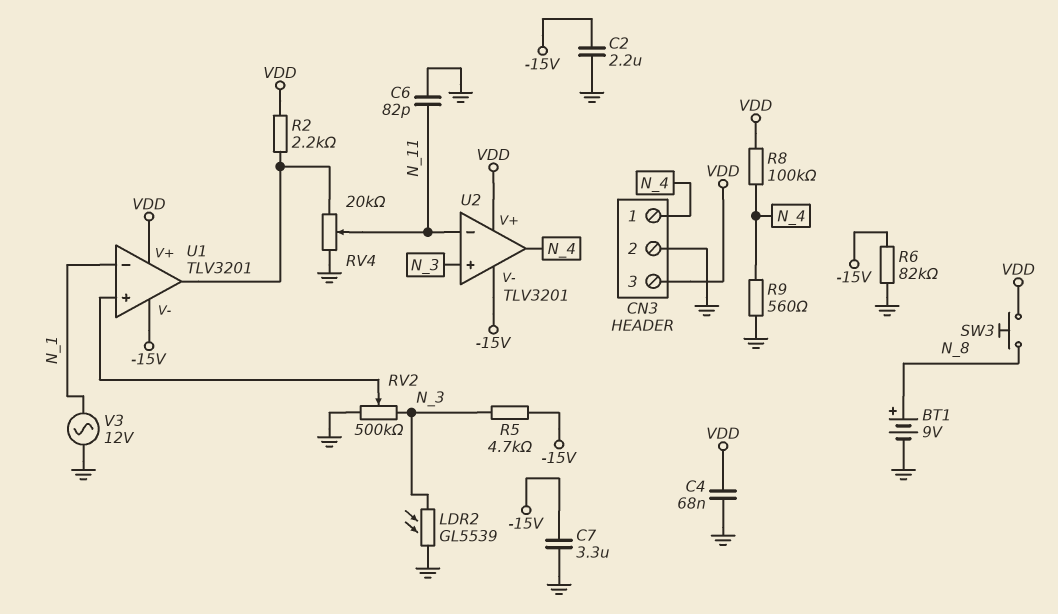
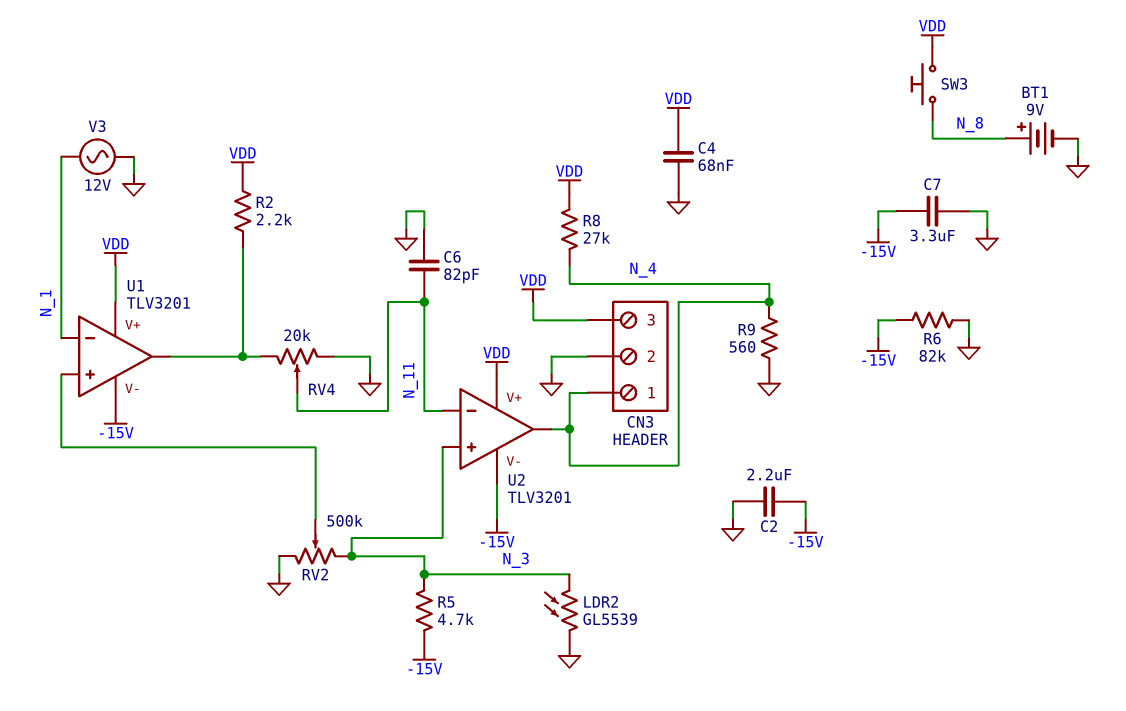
R8: 100k (N_4, VDD) -> 27k (N_4, VDD)

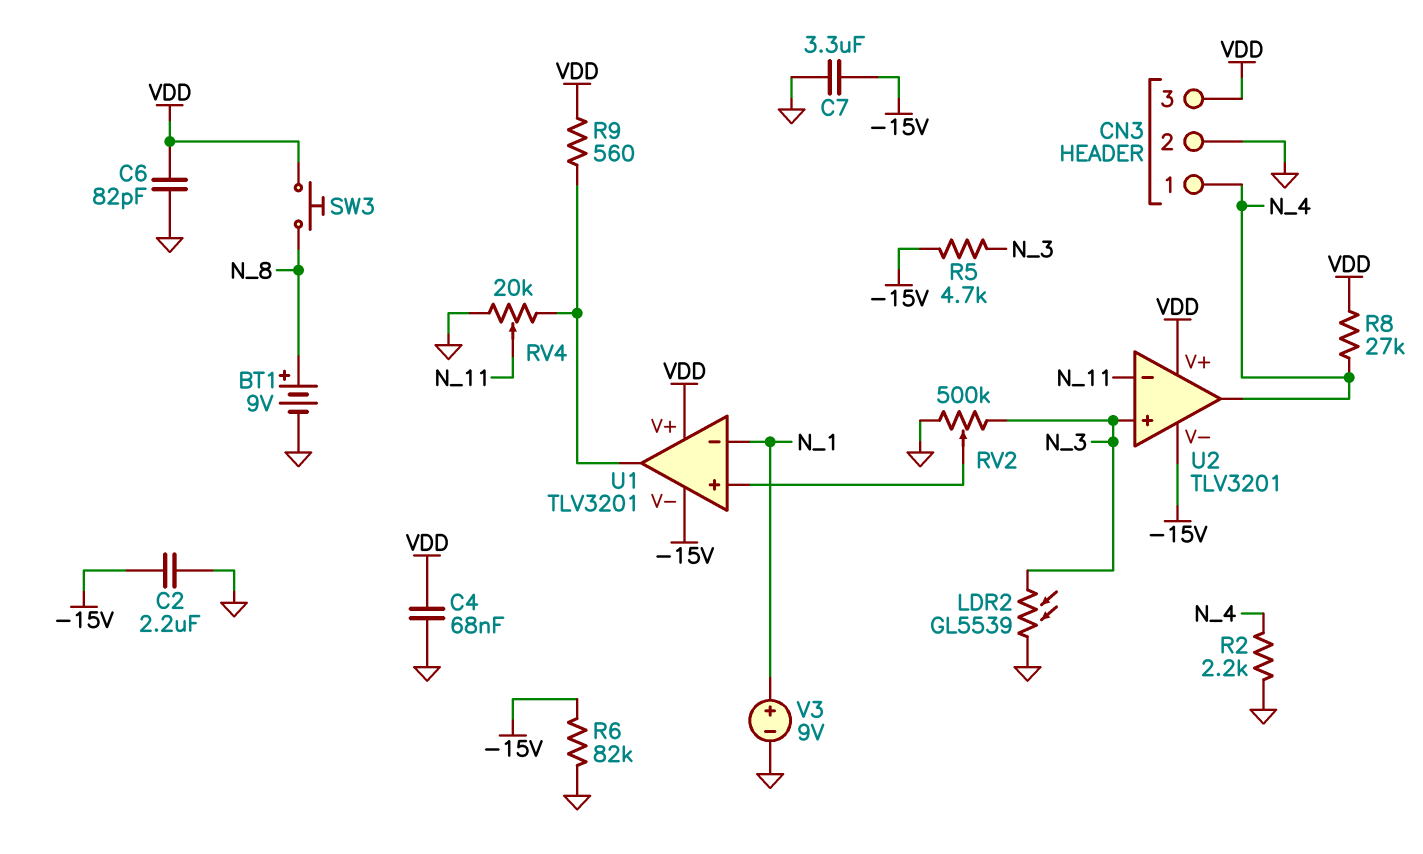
C6: 82pF (GND, N_11) -> 82pF (GND, VDD)
R2: 2.2k (U1/out, VDD) -> 2.2k (GND, N_4)
R9: 560 (GND, N_4) -> 560 (U1/out, VDD)
V3: AC 12V (GND, N_1) -> 9V (plus N_1, minus GND)

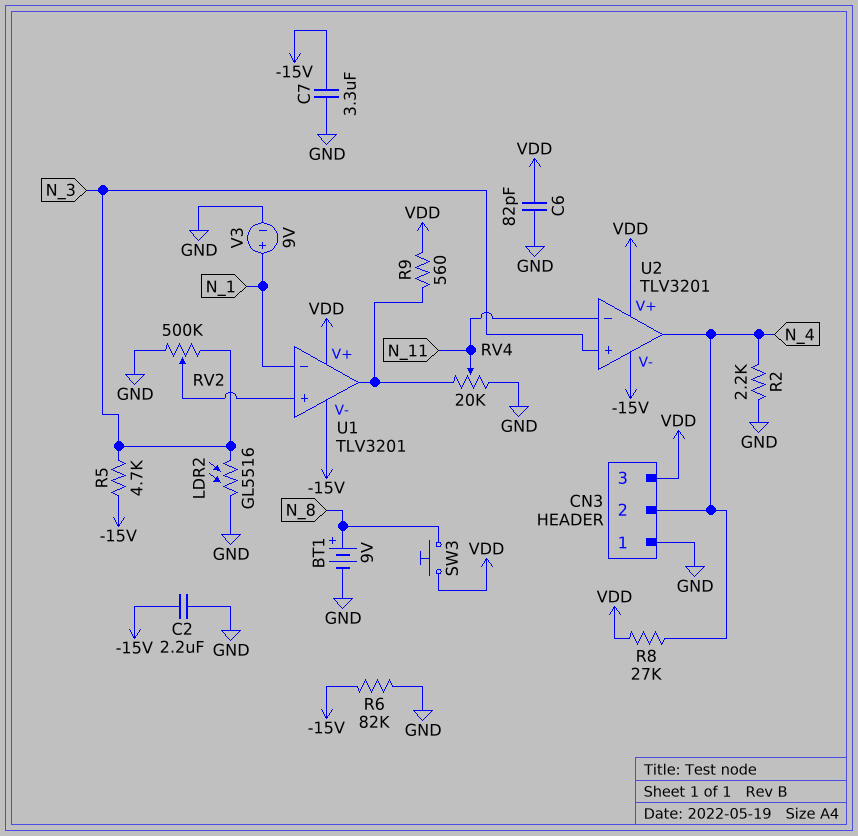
C4: 68nF (GND, VDD) -> none
CN3 pin 1: N_4 -> GND
CN3 pin 2: GND -> N_4
LDR2: GL5539 (GND, N_3) -> GL5516 (GND, N_3)

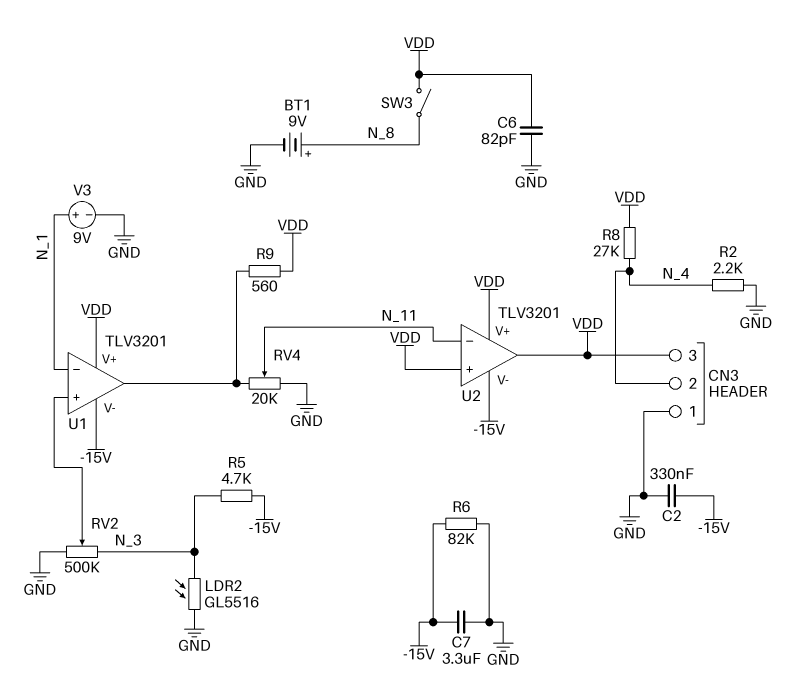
C2: 2.2uF (-15V, GND) -> 330nF (-15V, GND)
SW3: button (N_8, VDD) -> switch (N_8, VDD)
U2 pin in+: N_3 -> VDD
U2 pin out: N_4 -> VDD

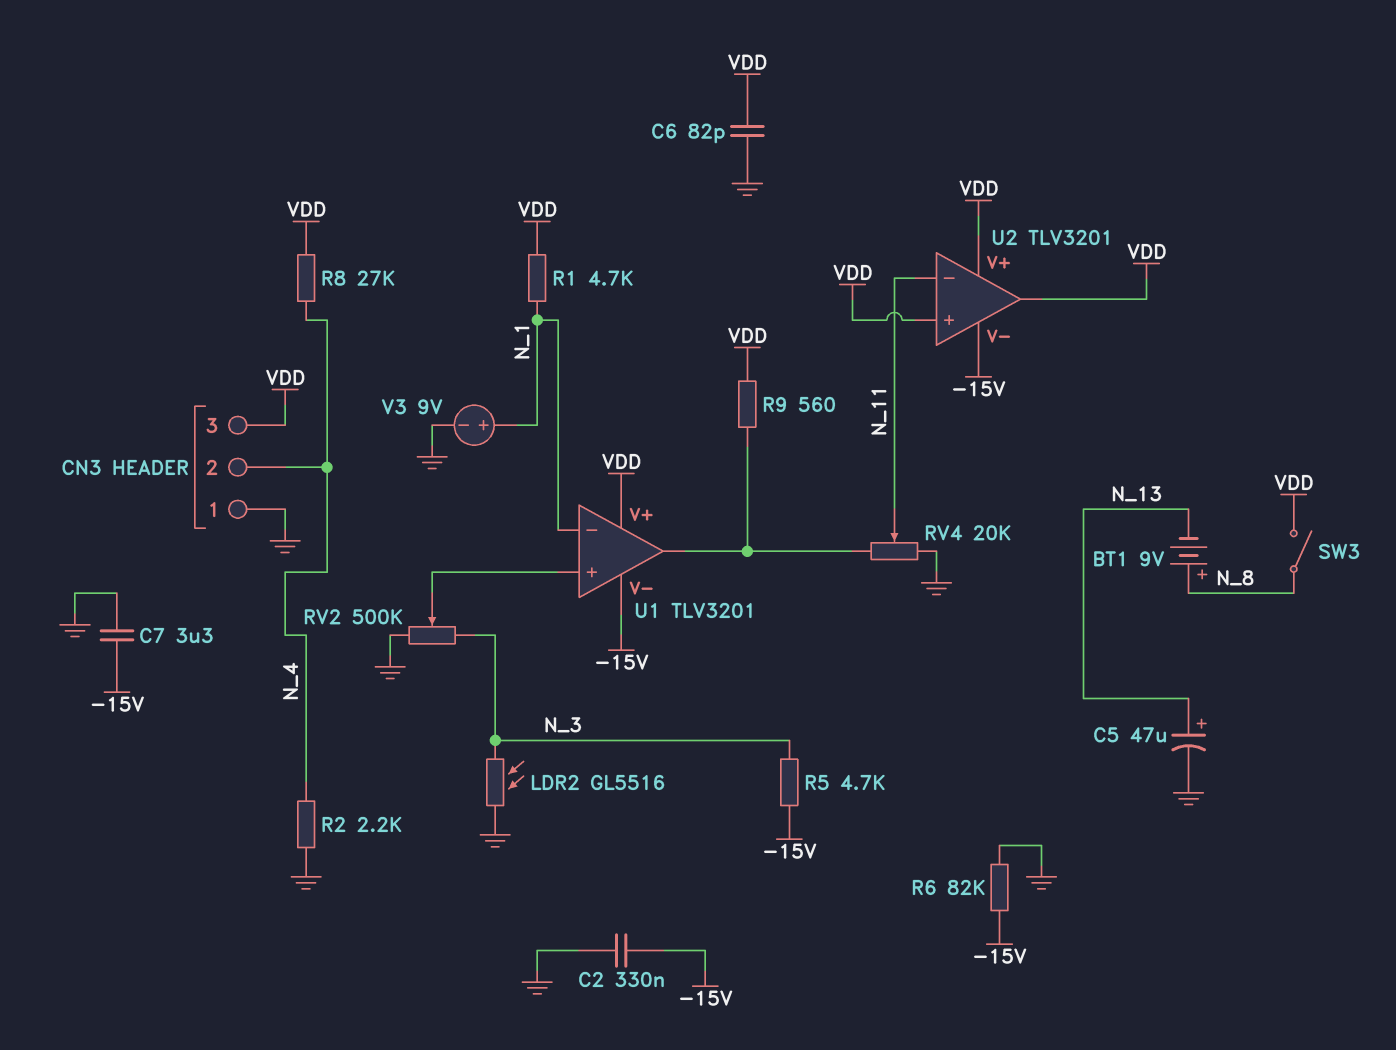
BT1: 9V (plus N_8, minus GND) -> 9V (plus N_8, minus N_13)
C5: none -> 47uF (plus N_13, minus GND)
R1: none -> 4.7k (N_1, VDD)

